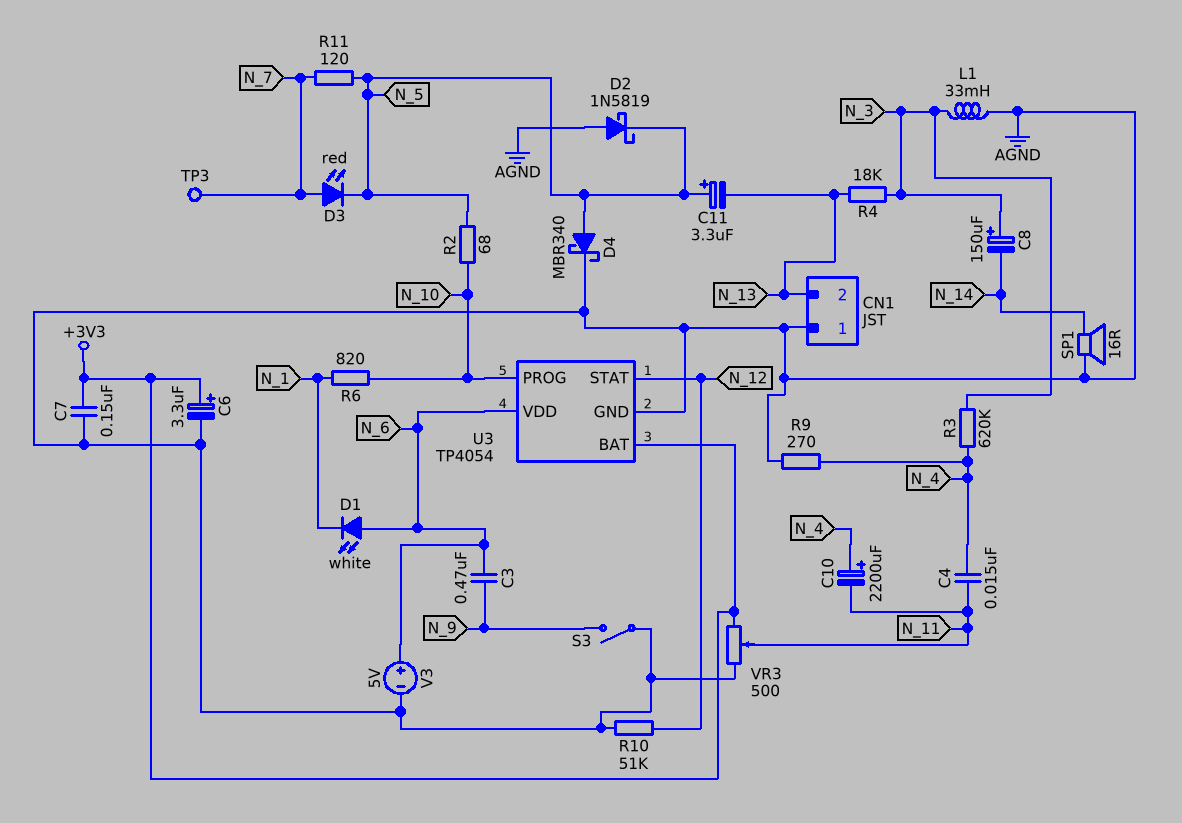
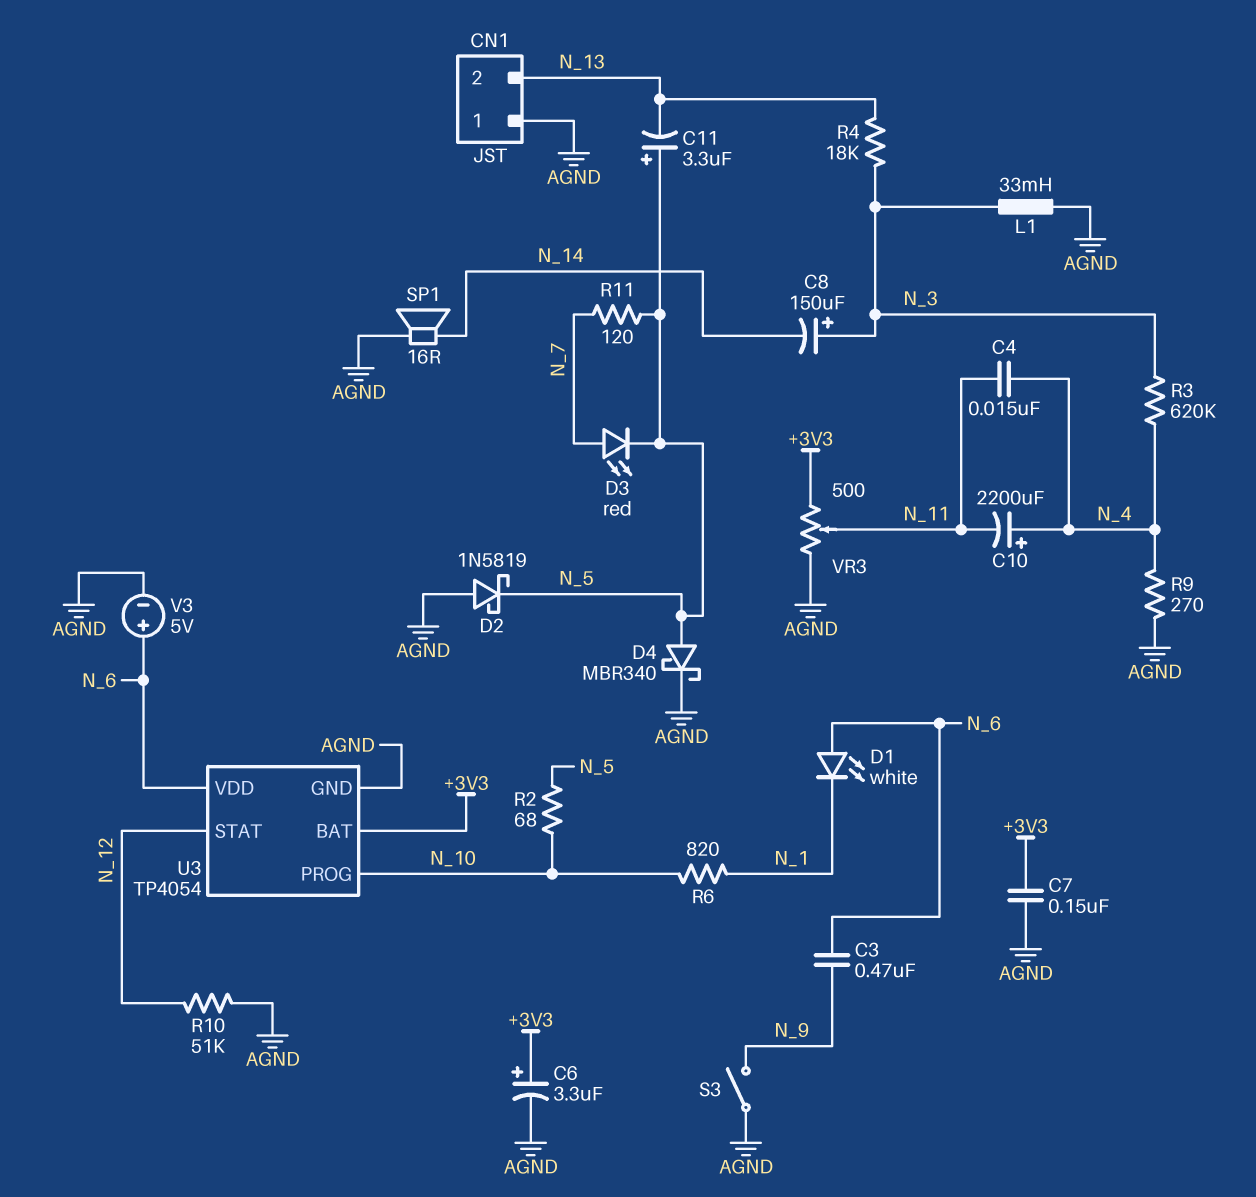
TP3: test point (N_7) -> none

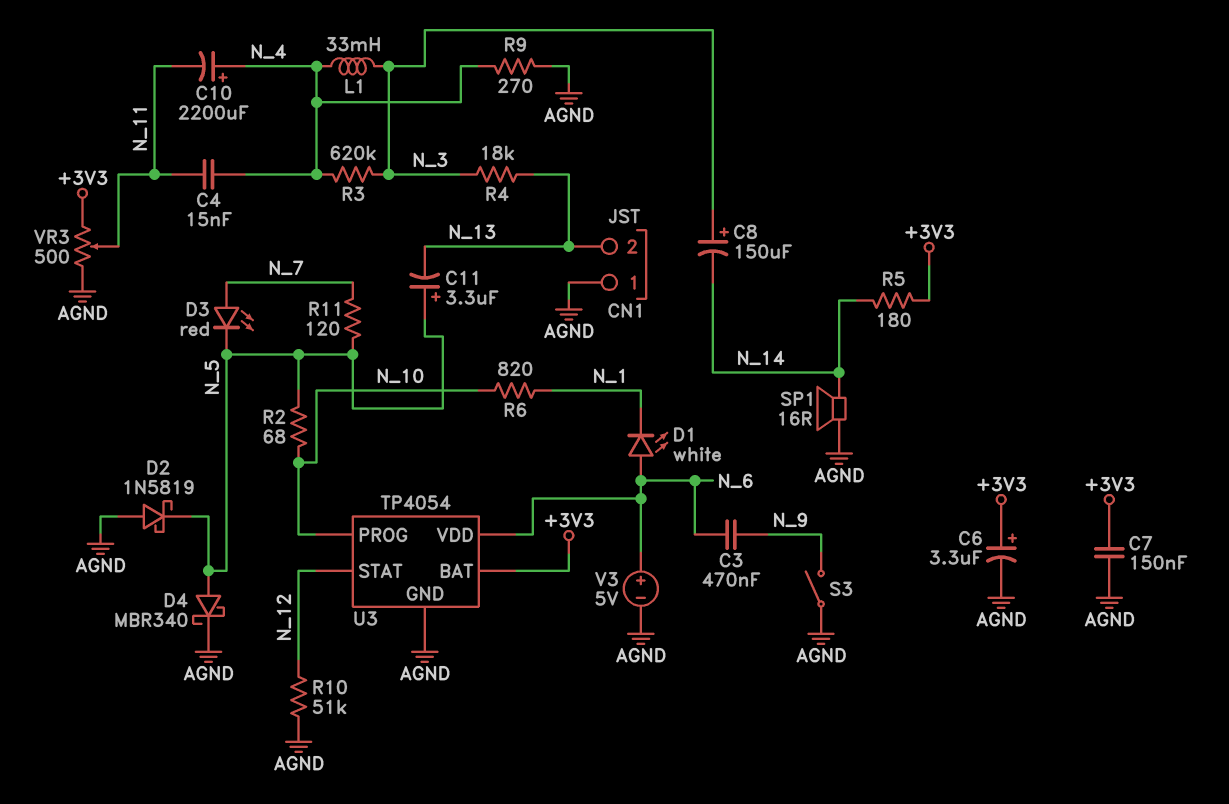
L1: 33mH (AGND, N_3) -> 33mH (N_3, N_4)
R5: none -> 180 (+3V3, N_14)

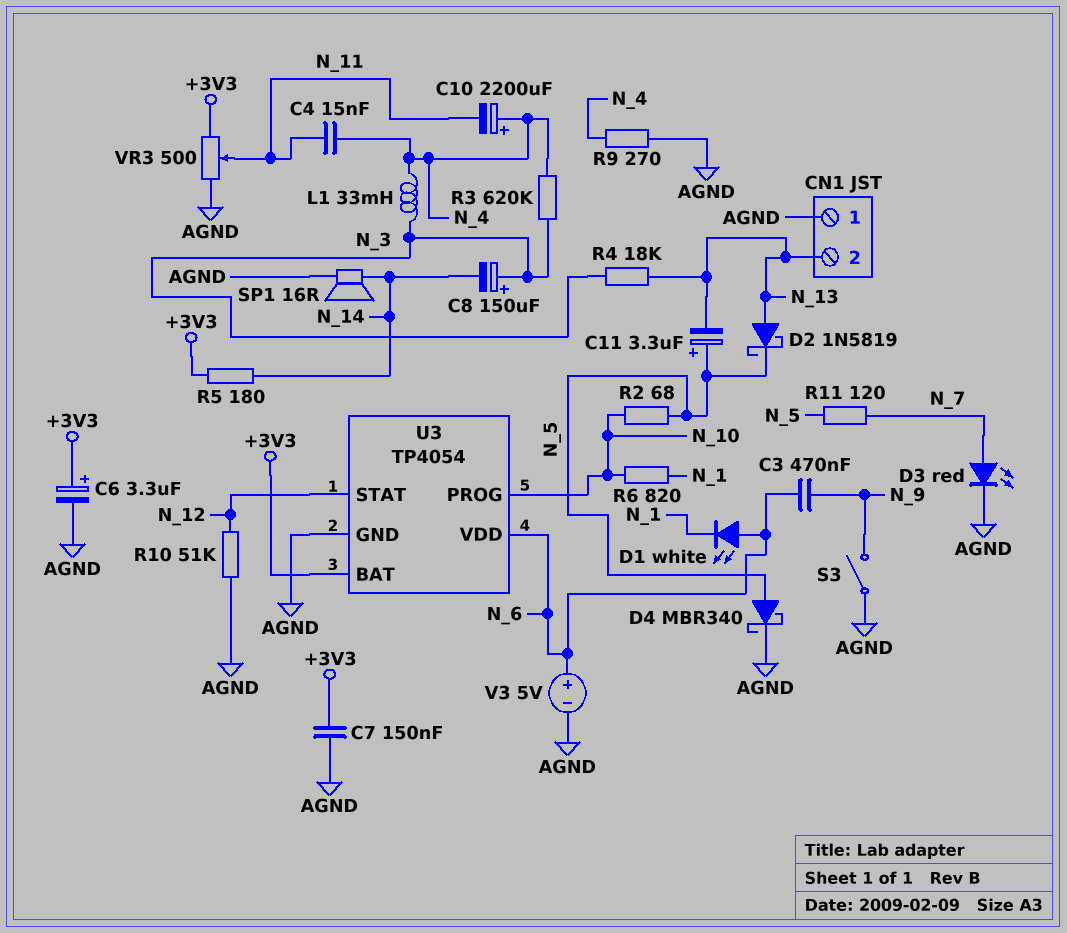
D2: schottky 1N5819 (A AGND, K N_5) -> schottky 1N5819 (A N_13, K N_5)
D3: LED red (A N_7, K N_5) -> LED red (A N_7, K AGND)

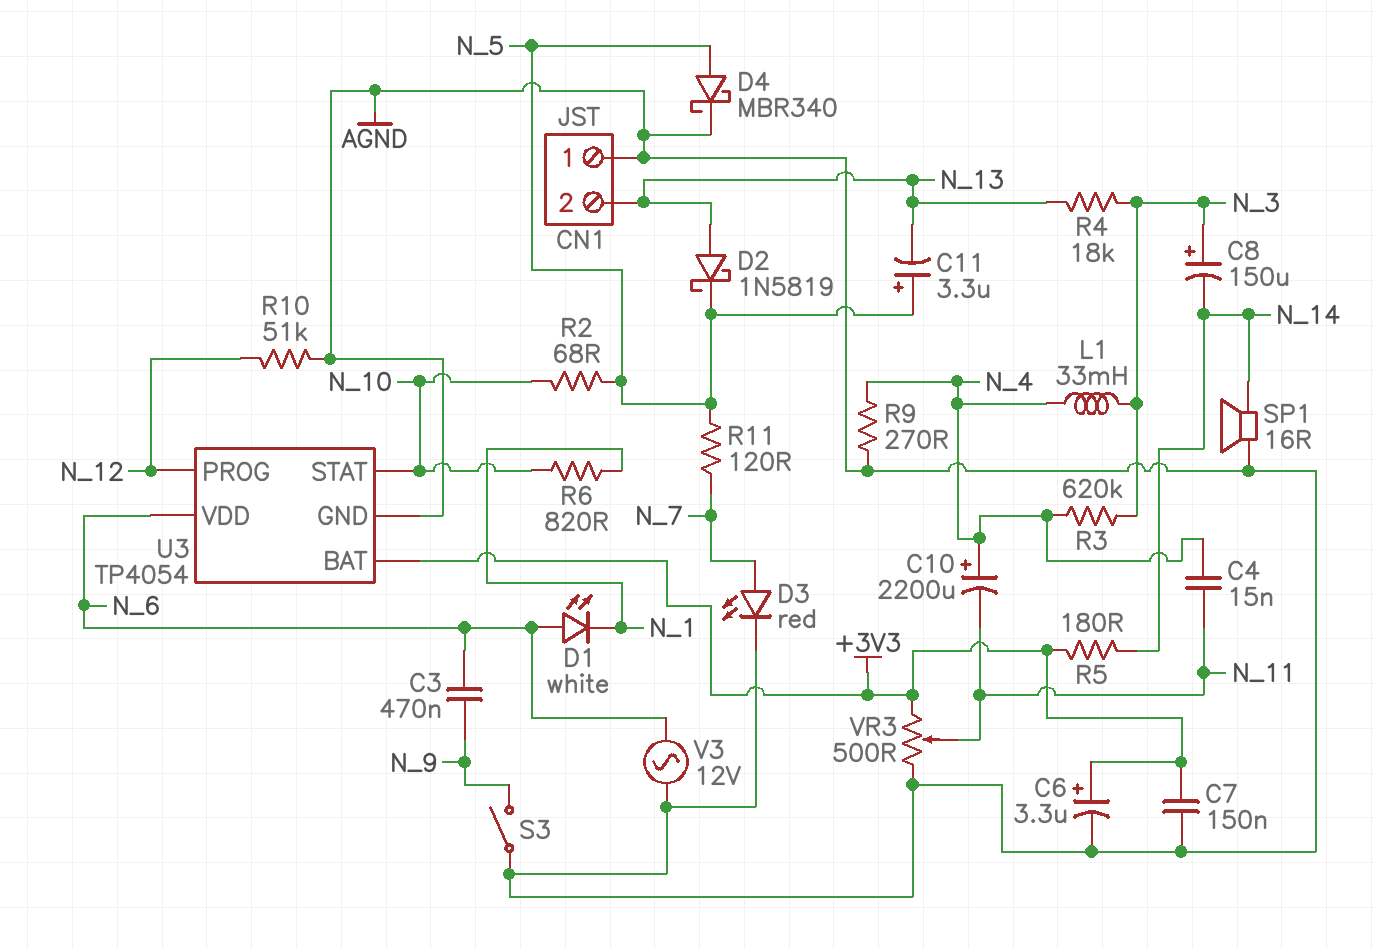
U3 pin PROG: N_10 -> N_12
U3 pin STAT: N_12 -> N_10
V3: 5V (plus N_6, minus AGND) -> AC 12V (AGND, N_6)

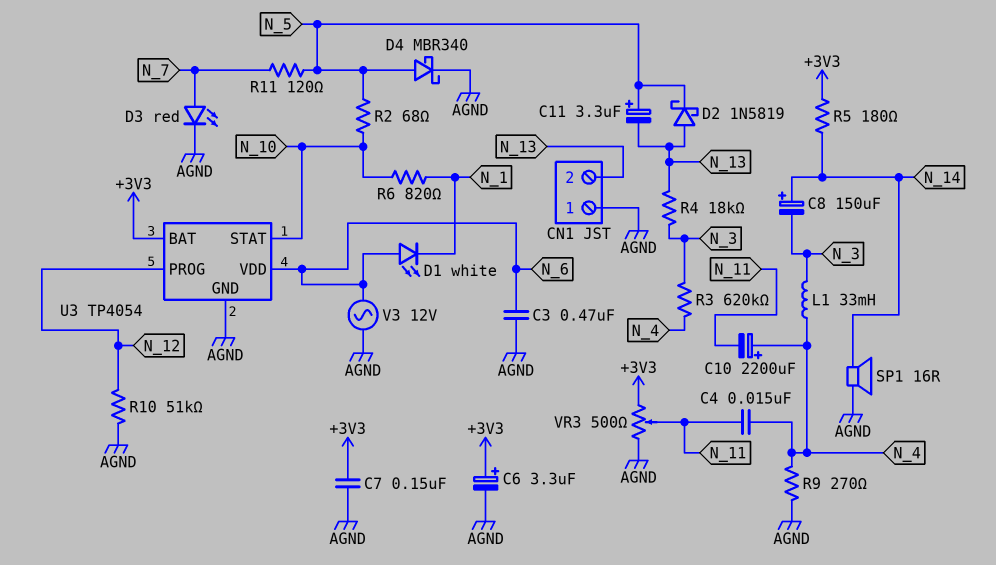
C3: 470nF (N_6, N_9) -> 470nF (AGND, N_6)
C8: 150uF (plus N_3, minus N_14) -> 150uF (plus N_14, minus N_3)
S3: switch (AGND, N_9) -> none

